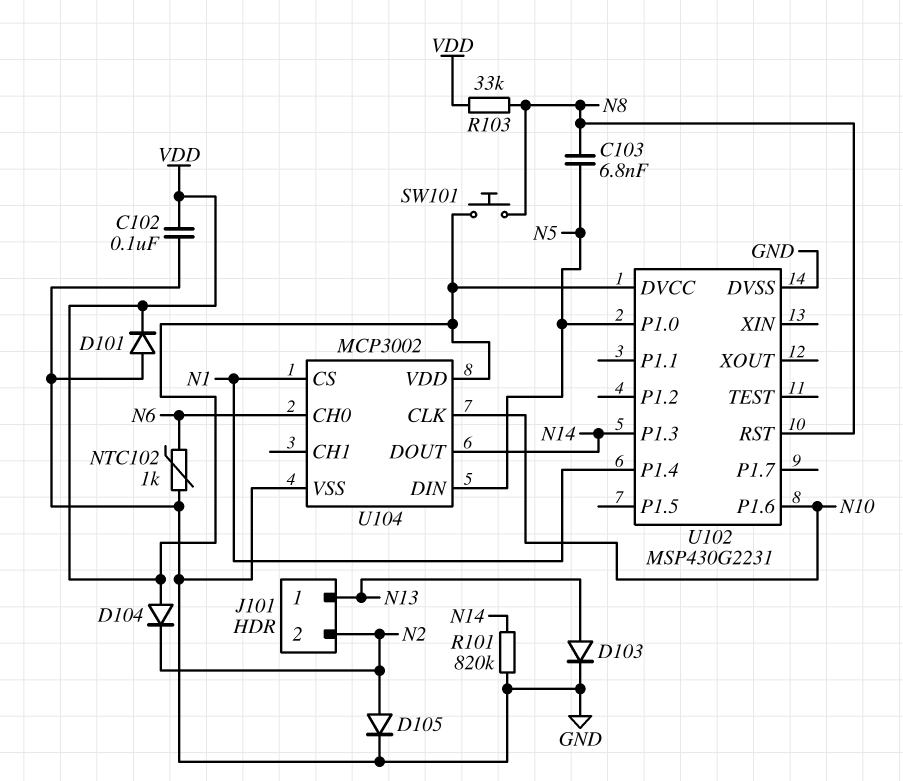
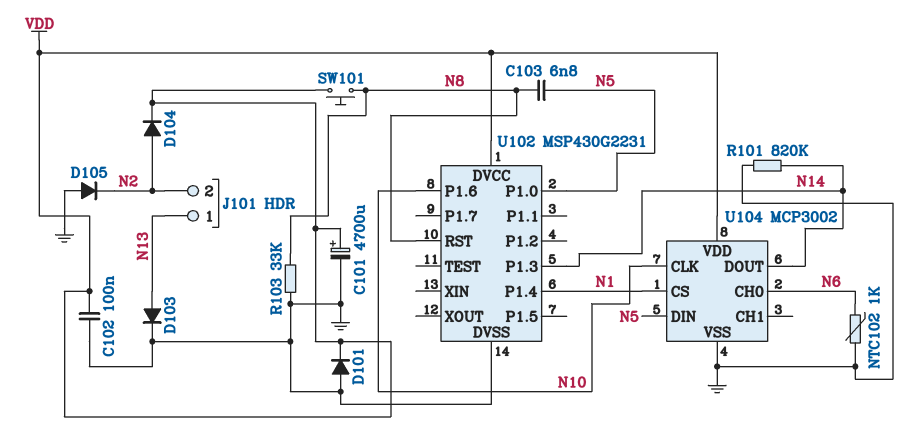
C101: none -> 4700uF (plus VDD, minus GND)
D104: diode (A VDD, K N2) -> diode (A N2, K VDD)
D105: diode (A N2, K GND) -> diode (A GND, K N2)
R103: 33k (N8, VDD) -> 33k (GND, N8)

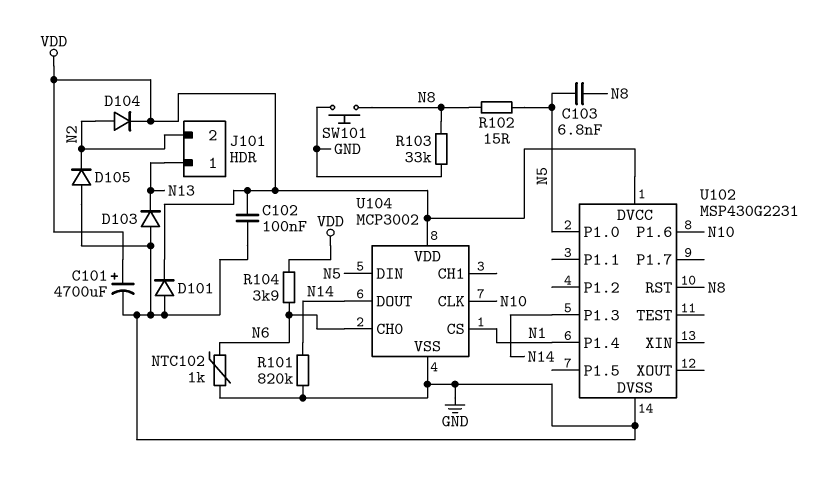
D103: diode (A N13, K GND) -> diode (A GND, K N13)
R102: none -> 15 (N5, N8)
R104: none -> 3.9k (N6, VDD)
SW101: button (N8, VDD) -> button (GND, N8)

